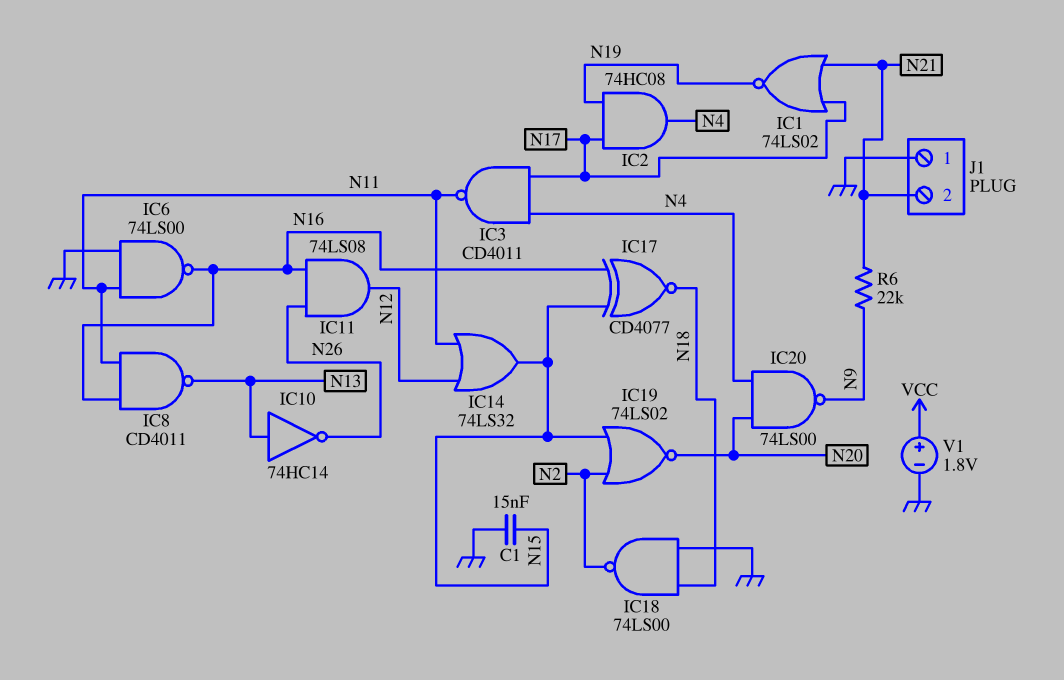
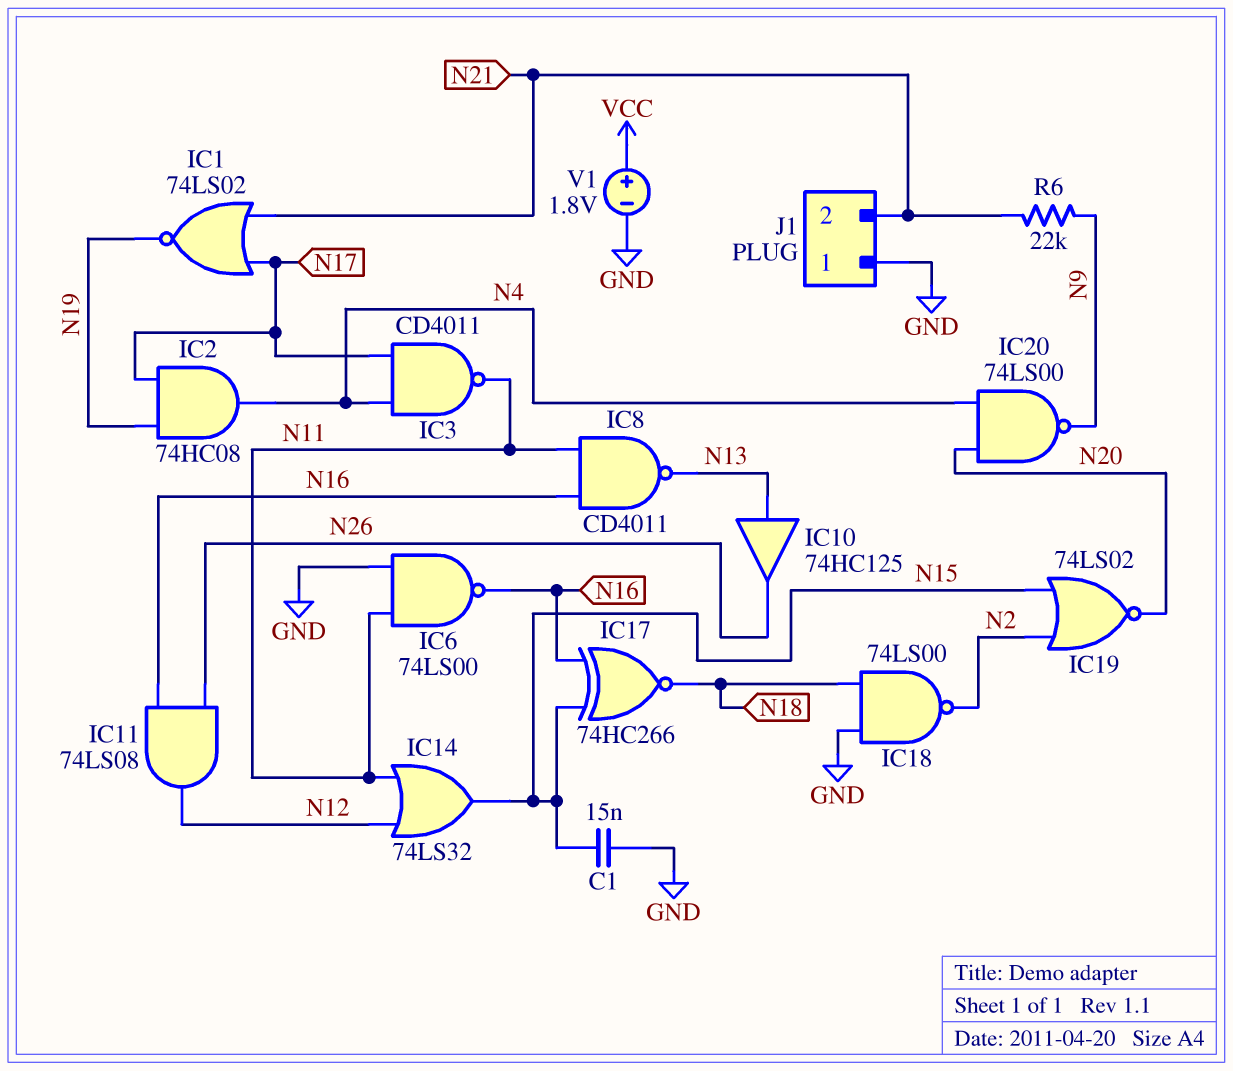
IC10: NOT 74HC14 (in N13, out N26) -> buffer 74HC125 (in N13, out N26)
IC17: XNOR CD4077 (in N15, in N16, out N18) -> XNOR 74HC266 (in N15, in N16, out N18)

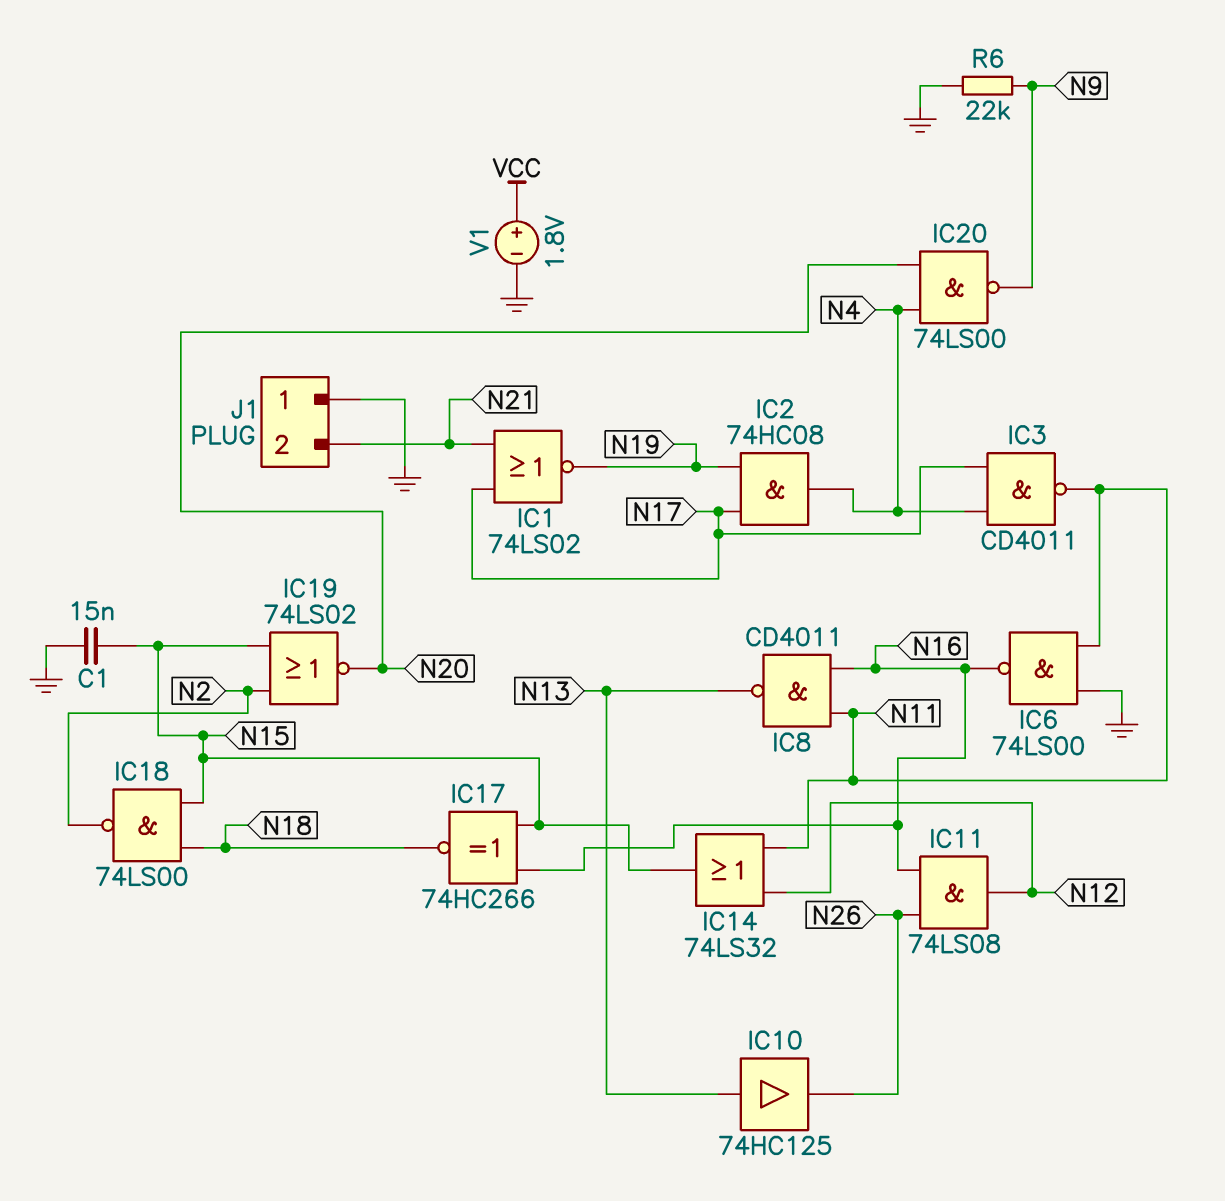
IC18: NAND 74LS00 (in GND, in N18, out N2) -> NAND 74LS00 (in N15, in N18, out N2)
R6: 22k (N9, N21) -> 22k (GND, N9)

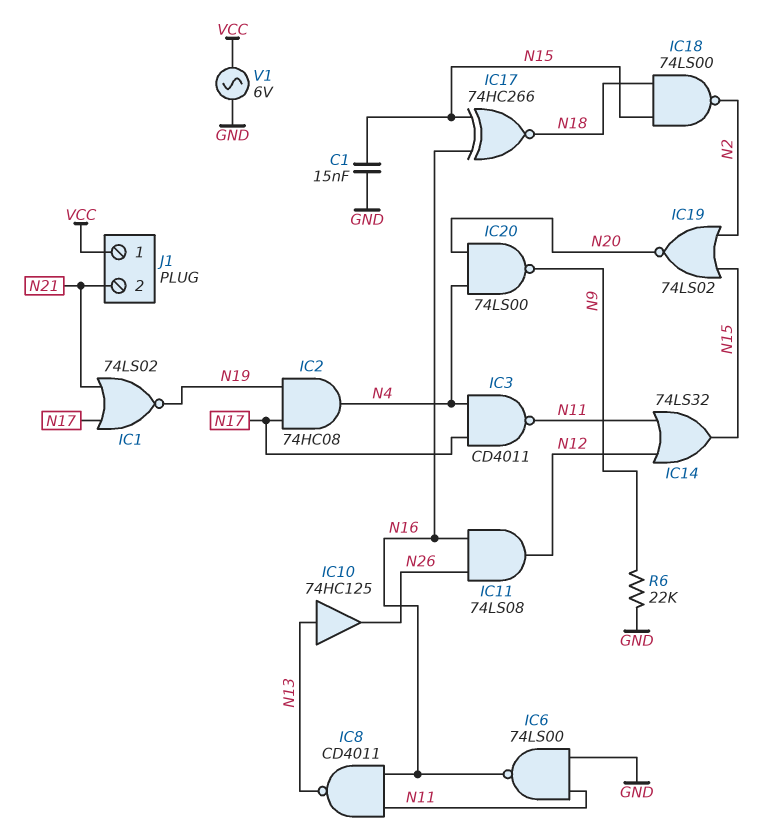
J1 pin 1: GND -> VCC
V1: 1.8V (plus VCC, minus GND) -> AC 6V (GND, VCC)

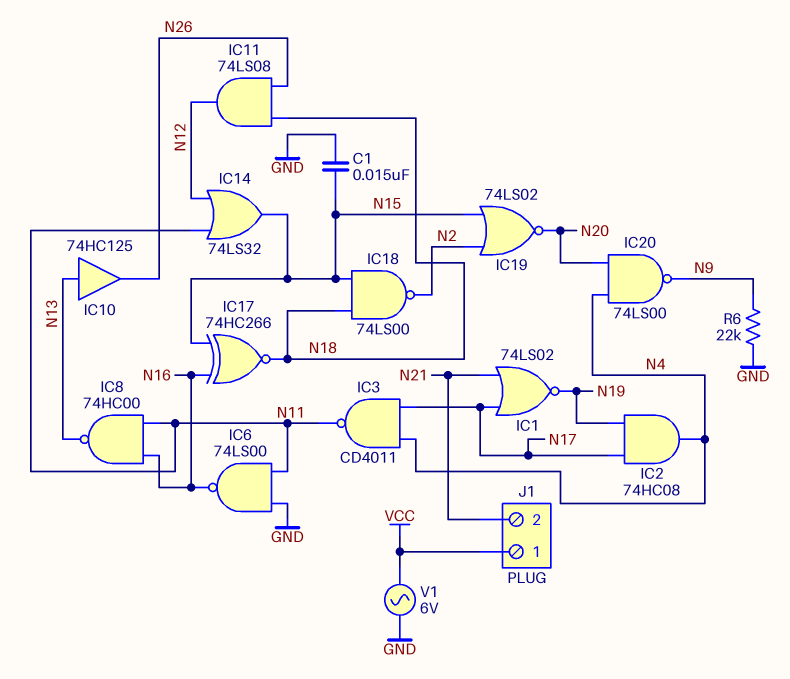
IC8: NAND CD4011 (in N11, in N16, out N13) -> NAND 74HC00 (in N11, in N16, out N13)
IC11: AND 74LS08 (in N16, in N26, out N12) -> AND 74LS08 (in N18, in N26, out N12)

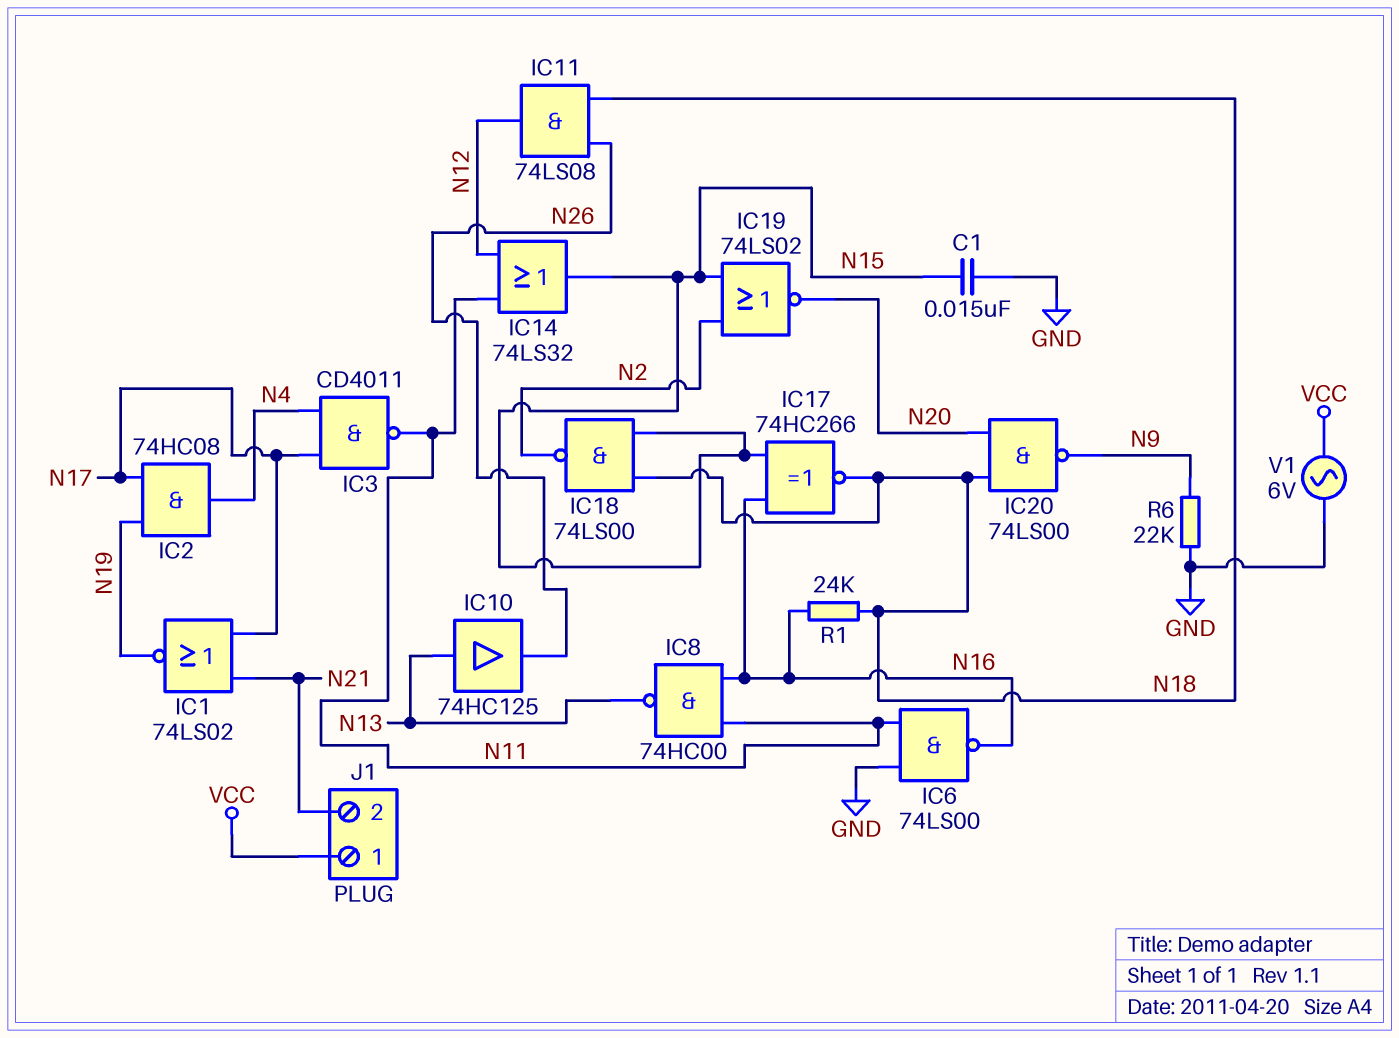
IC20: NAND 74LS00 (in N4, in N20, out N9) -> NAND 74LS00 (in N18, in N20, out N9)
R1: none -> 24k (N16, N18)

